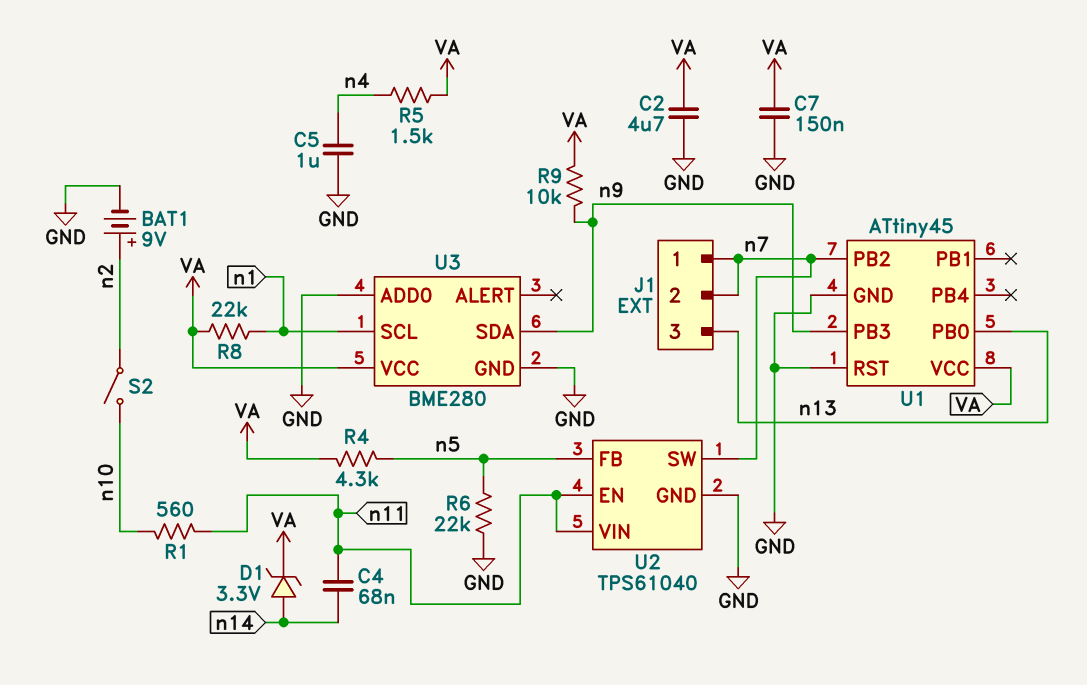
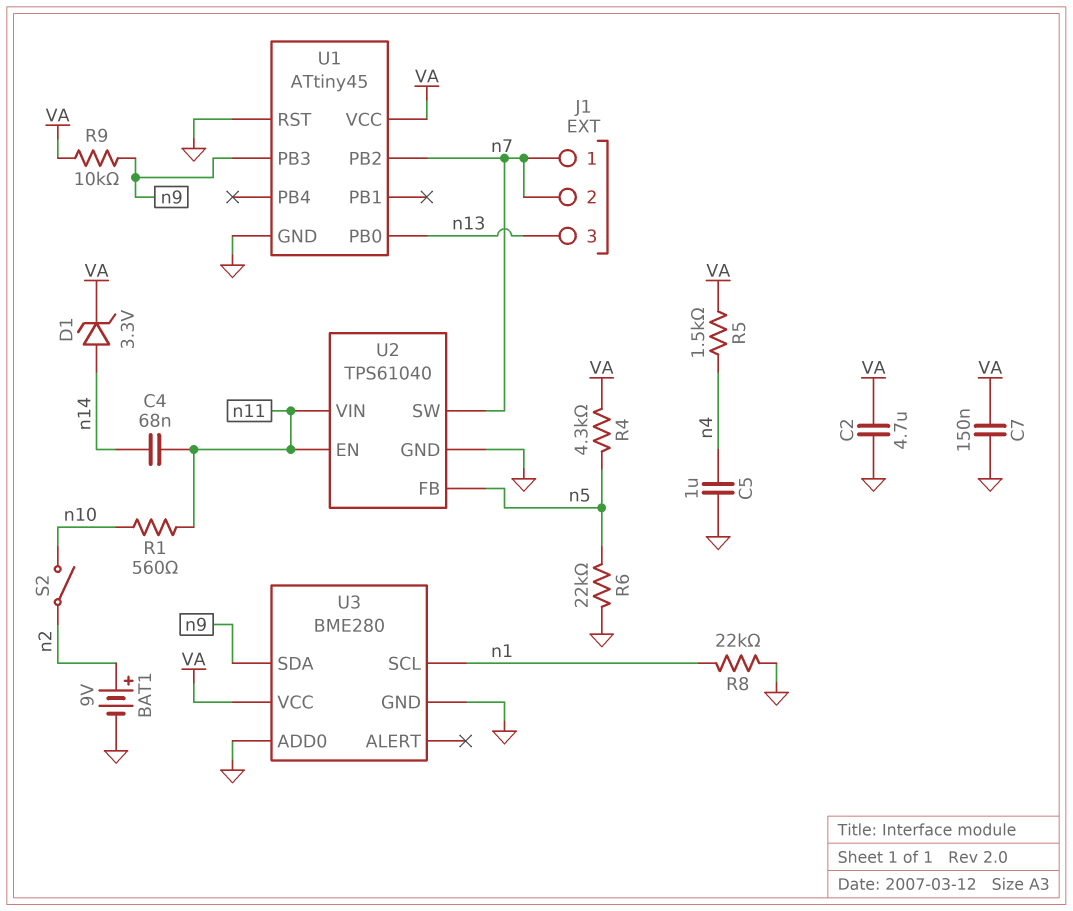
R8: 22k (VA, n1) -> 22k (GND, n1)

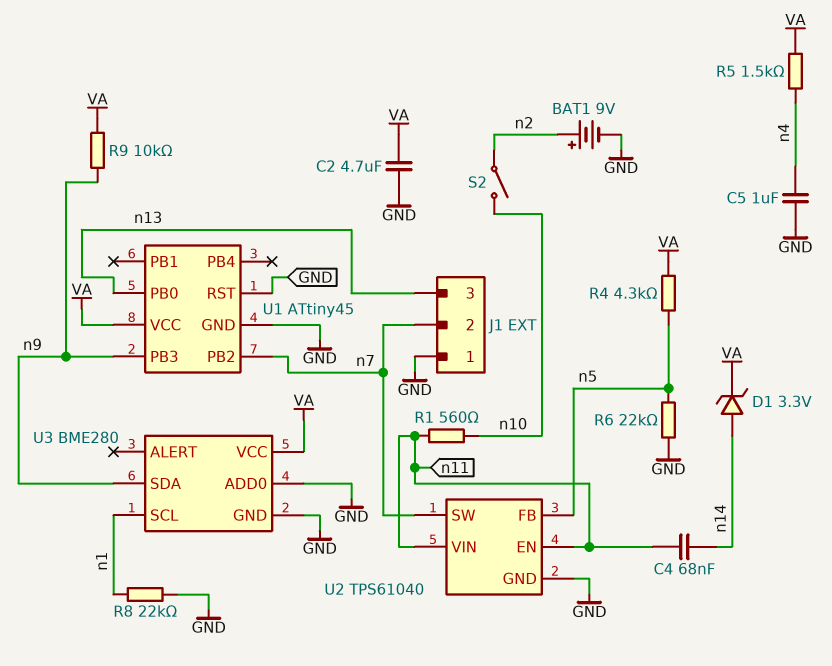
C7: 150nF (GND, VA) -> none
J1 pin 1: n7 -> GND

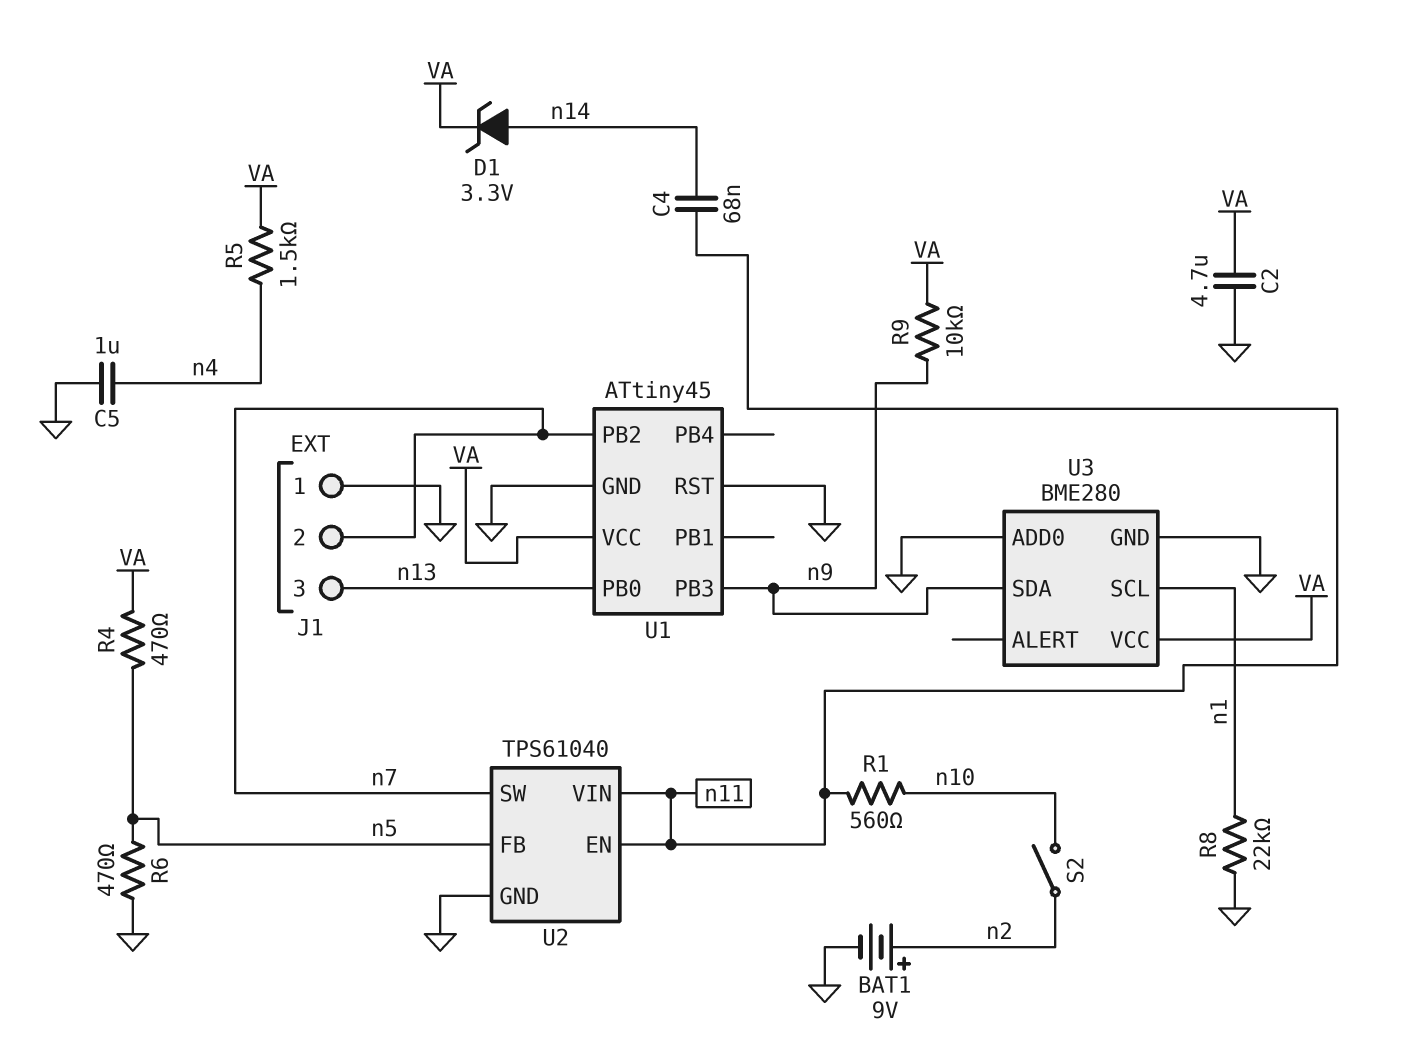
R4: 4.3k (VA, n5) -> 470 (VA, n5)
R6: 22k (GND, n5) -> 470 (GND, n5)

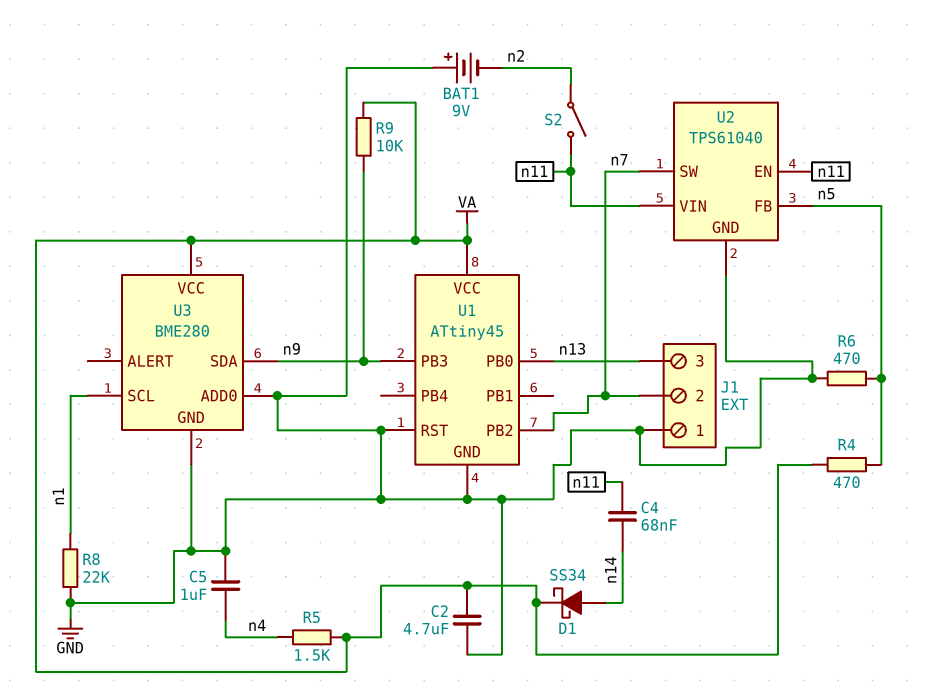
BAT1: 9V (plus n2, minus GND) -> 9V (plus GND, minus n2)
D1: zener 3.3V (A n14, K VA) -> schottky SS34 (A n14, K VA)
R1: 560 (n10, n11) -> none
S2: switch (n2, n10) -> switch (n2, n11)

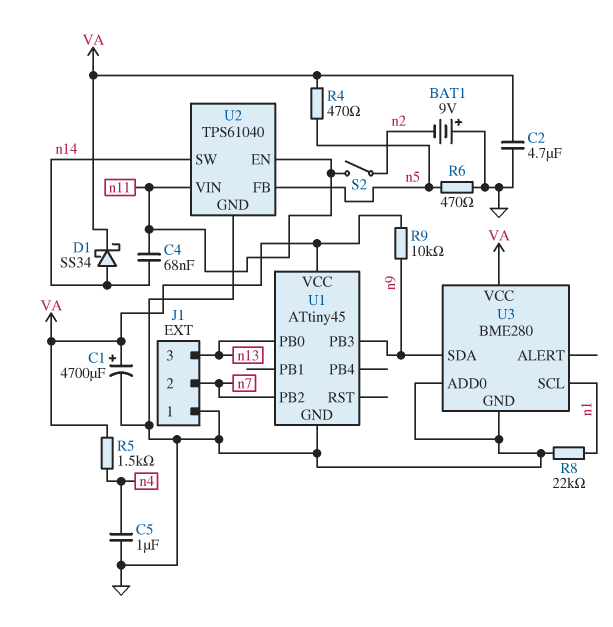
C1: none -> 4700uF (plus VA, minus GND)
U1 pin RST: GND -> none
U2 pin SW: n7 -> n14

